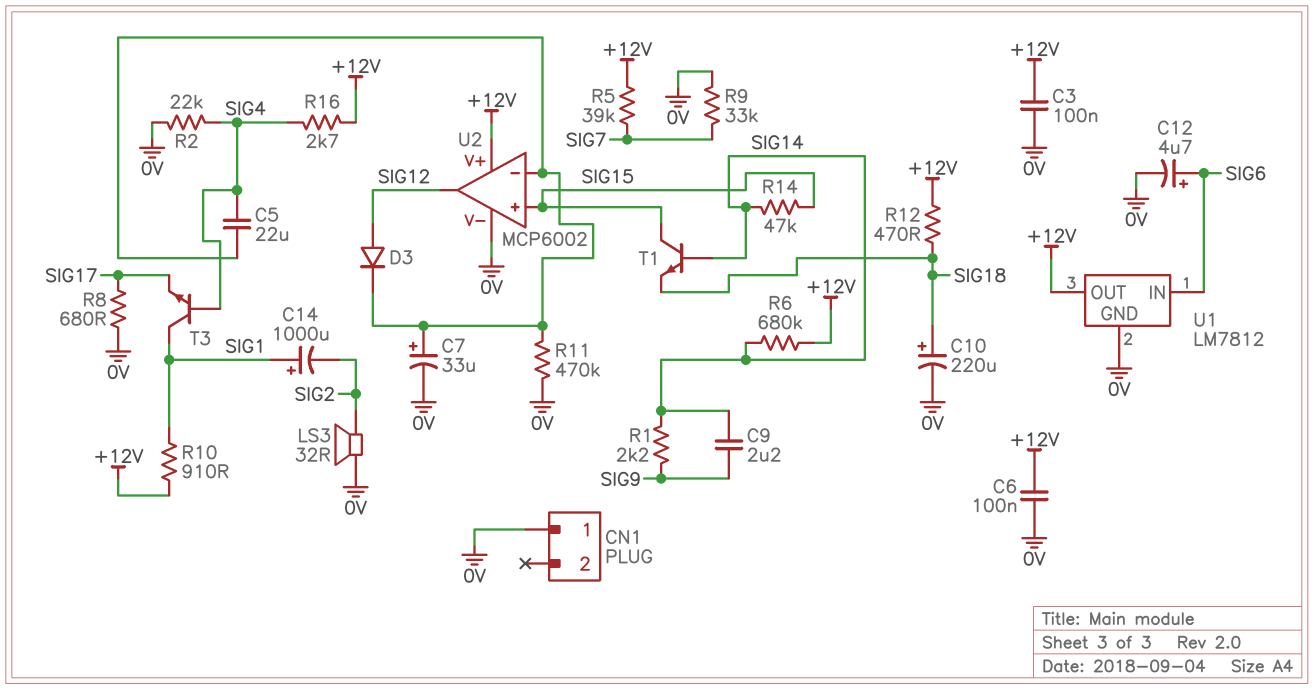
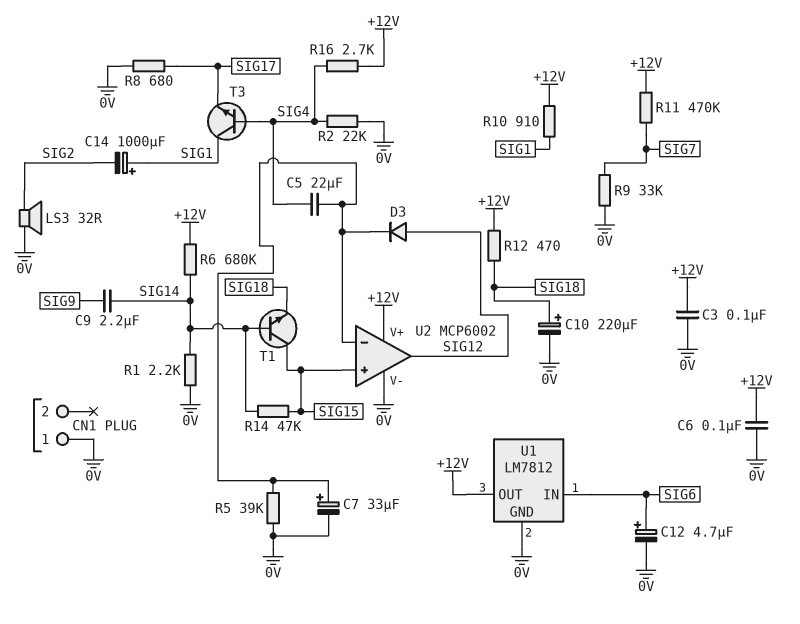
R1: 2.2k (SIG9, SIG14) -> 2.2k (0V, SIG14)
R5: 39k (+12V, SIG7) -> 39k (0V, U2/in-)
R11: 470k (0V, U2/in-) -> 470k (+12V, SIG7)

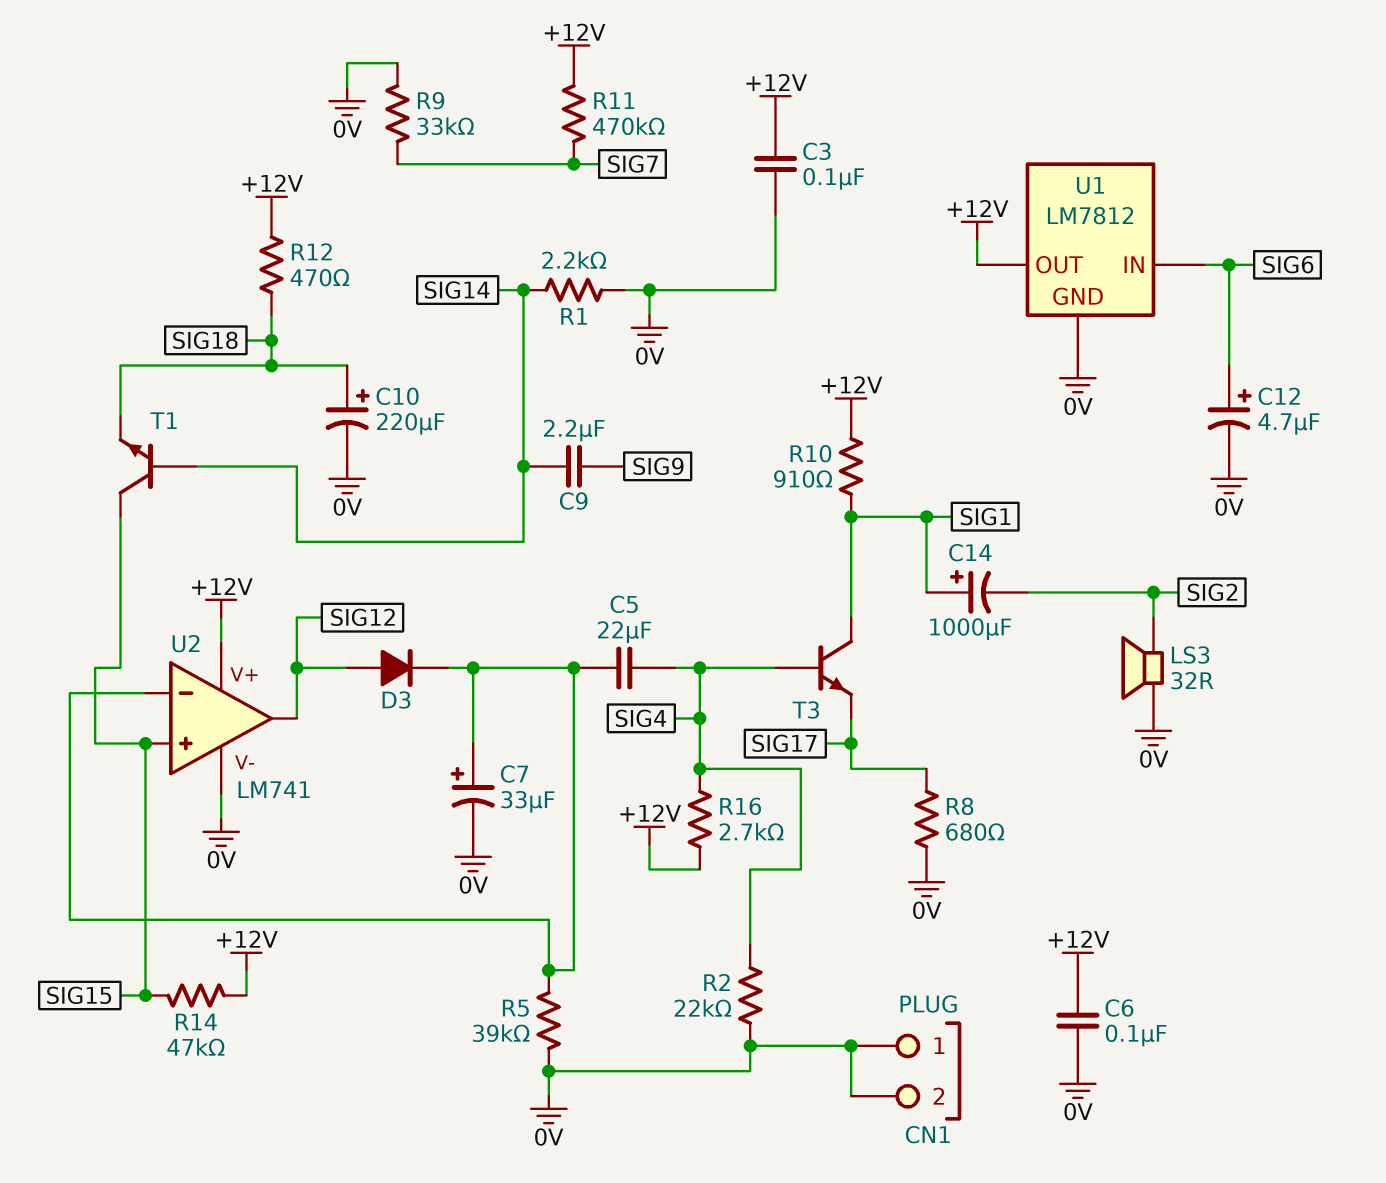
CN1 pin 2: none -> 0V
R6: 680k (+12V, SIG14) -> none
R14: 47k (SIG14, SIG15) -> 47k (+12V, SIG15)
U2: MCP6002 -> LM741

